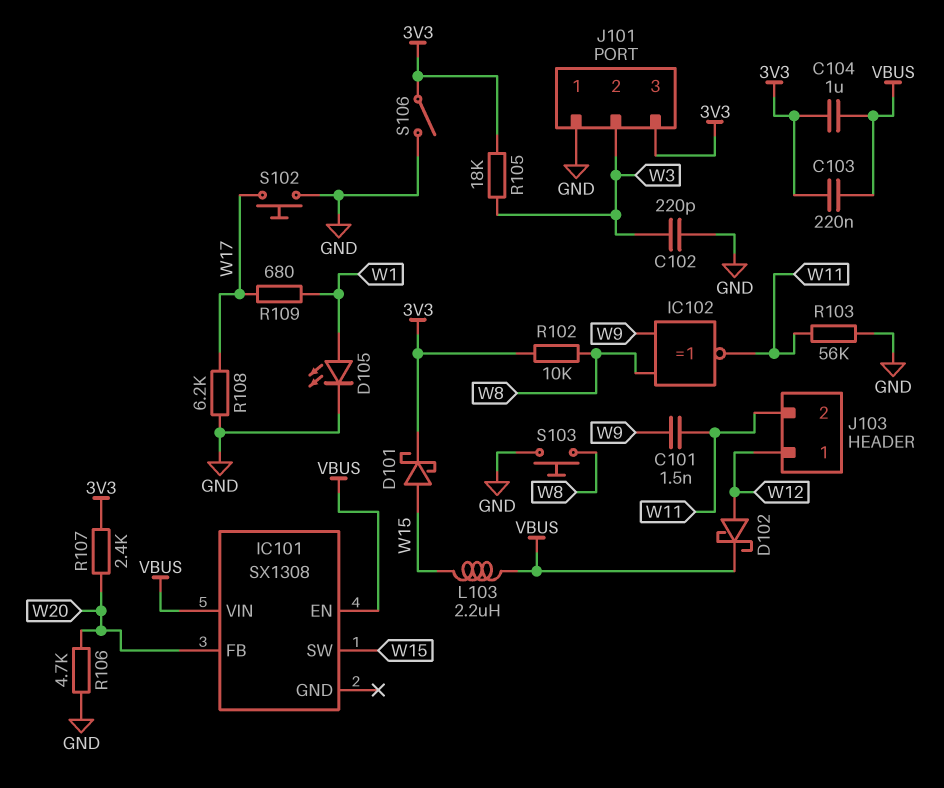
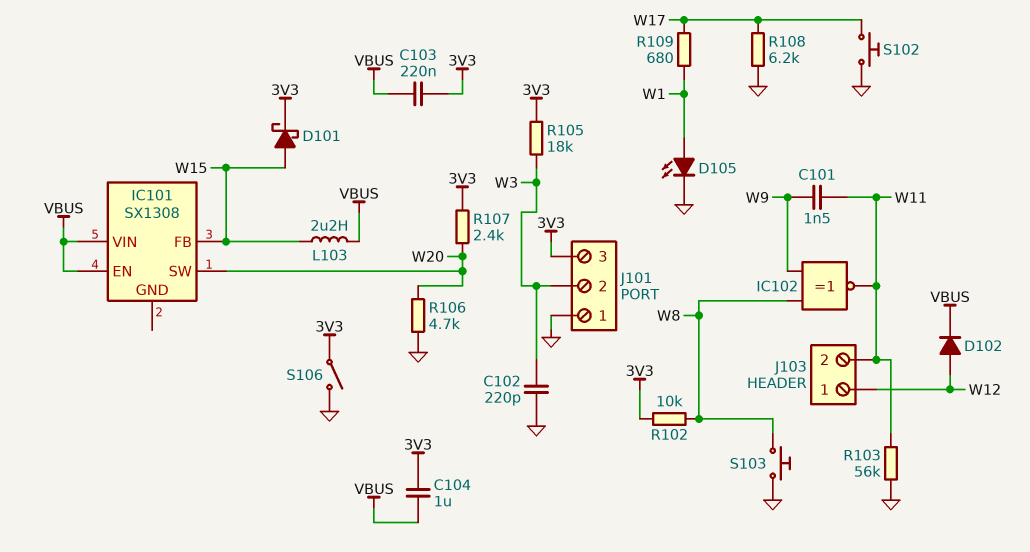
D102: schottky (A W12, K VBUS) -> diode (A W12, K VBUS)
IC101 pin FB: W20 -> W15
IC101 pin SW: W15 -> W20

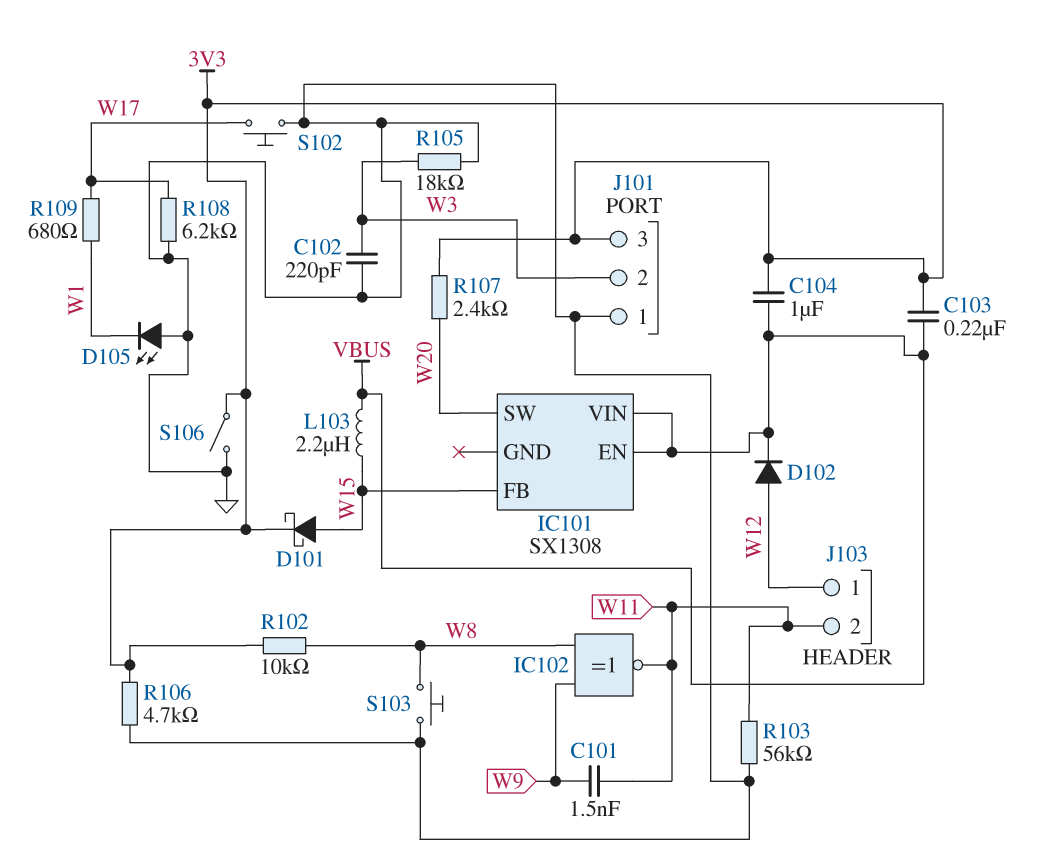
D105: LED (A W1, K GND) -> LED (A GND, K W1)
R105: 18k (3V3, W3) -> 18k (GND, W3)
R106: 4.7k (GND, W20) -> 4.7k (3V3, GND)

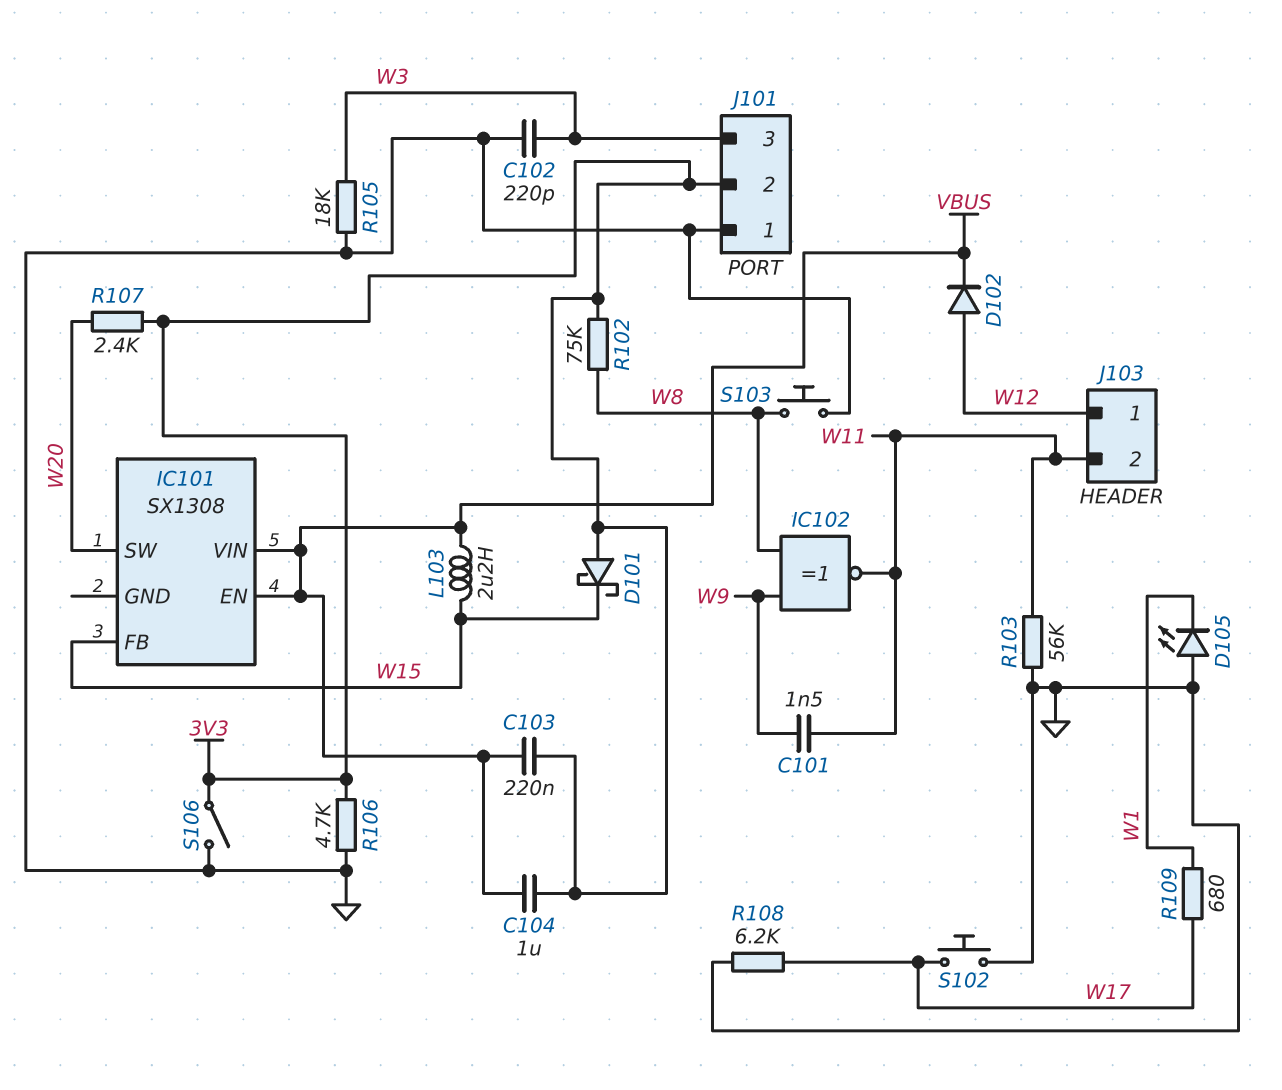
D101: schottky (A W15, K 3V3) -> schottky (A 3V3, K W15)
J101 pin 2: W3 -> 3V3
J101 pin 3: 3V3 -> W3
R102: 10k (3V3, W8) -> 75k (3V3, W8)

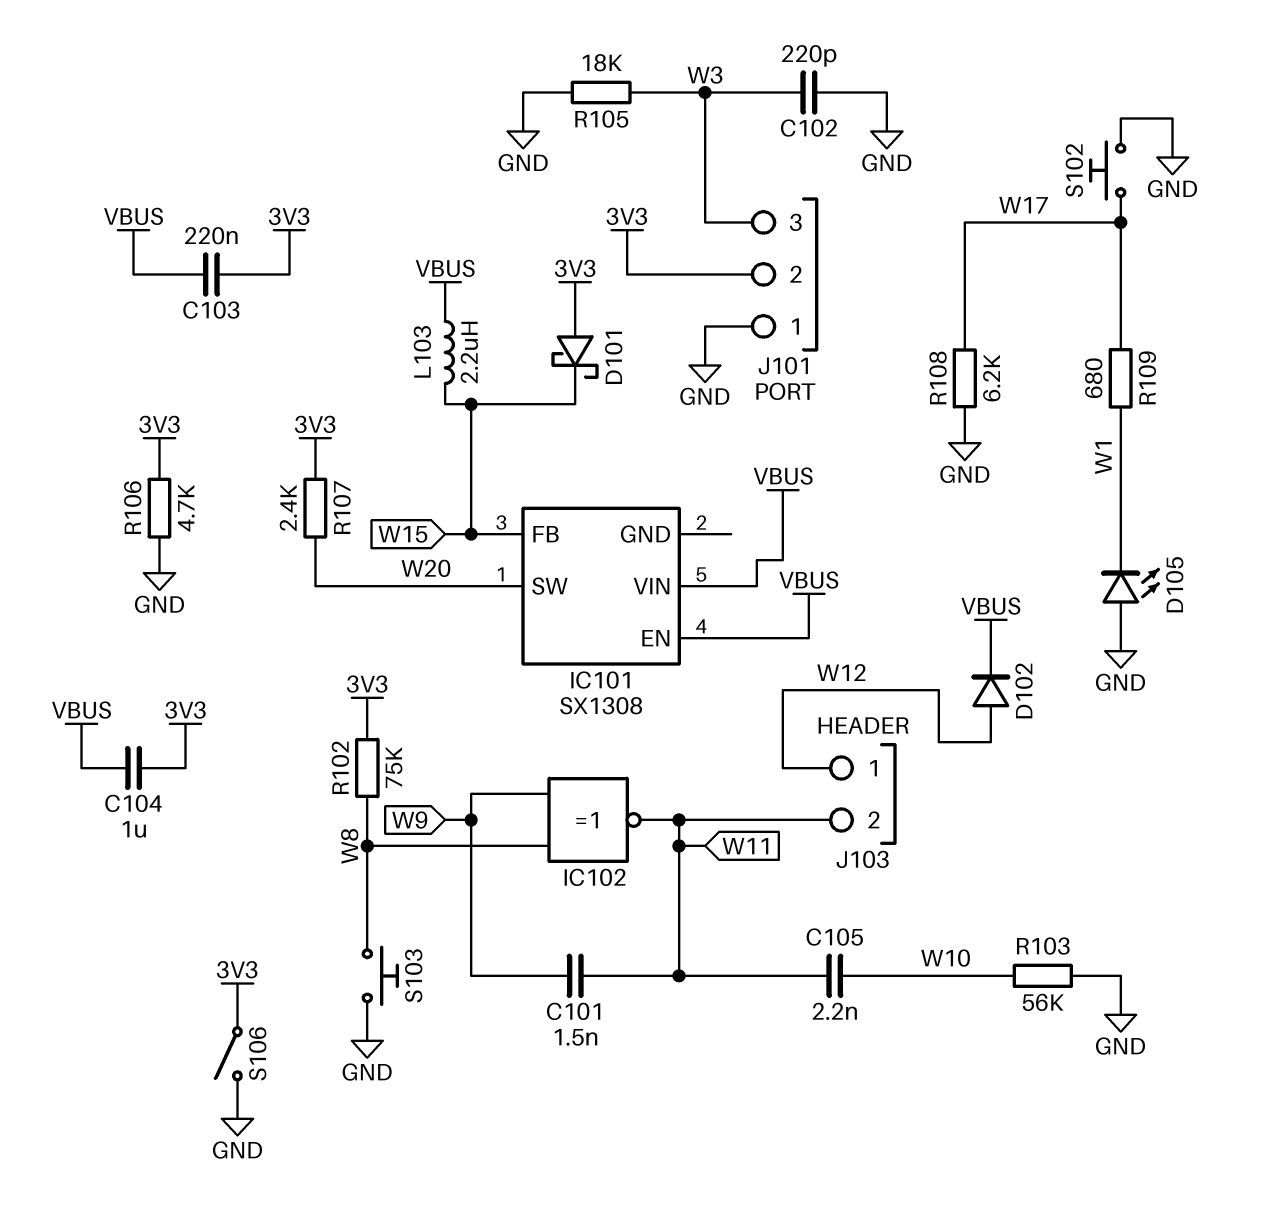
C105: none -> 2.2nF (W10, W11)
R103: 56k (GND, W11) -> 56k (GND, W10)

